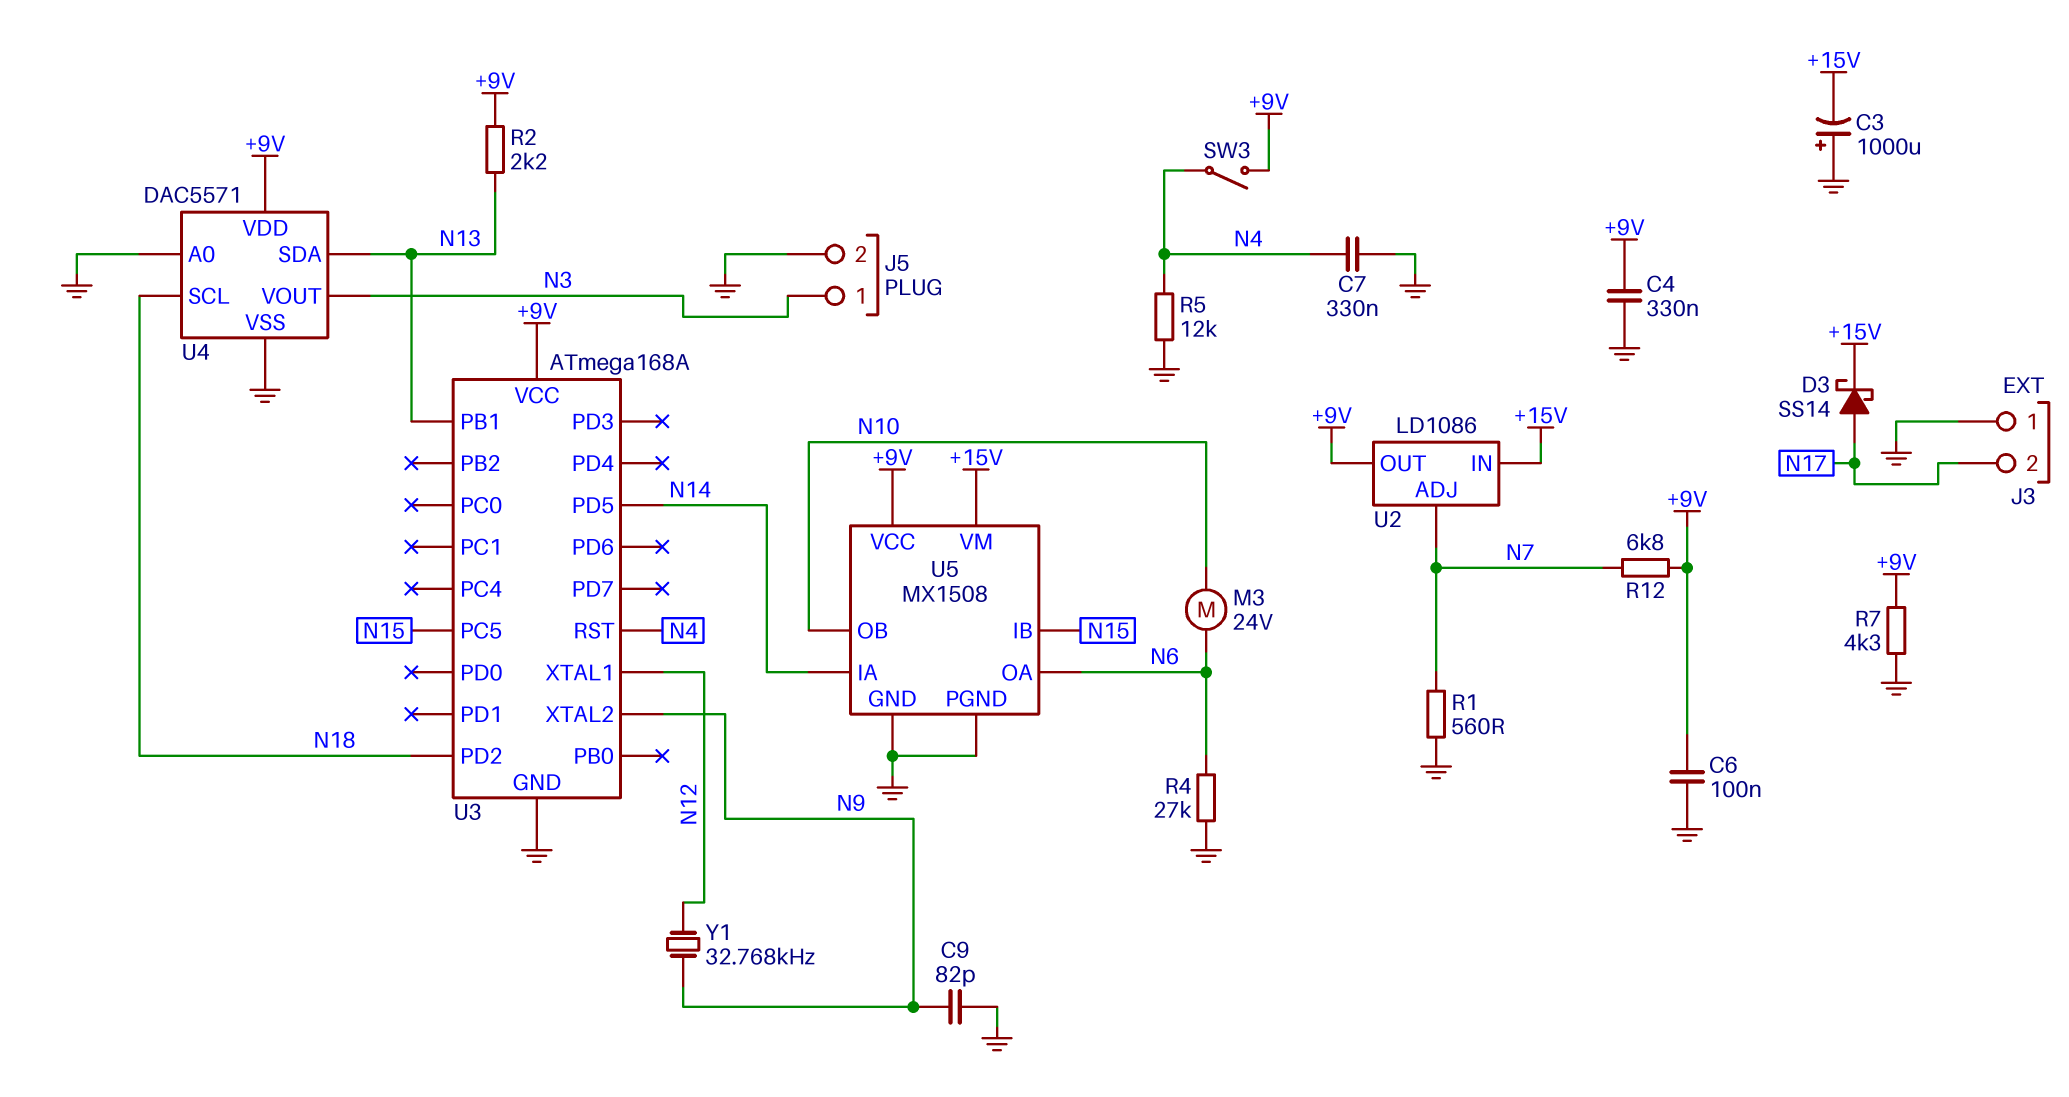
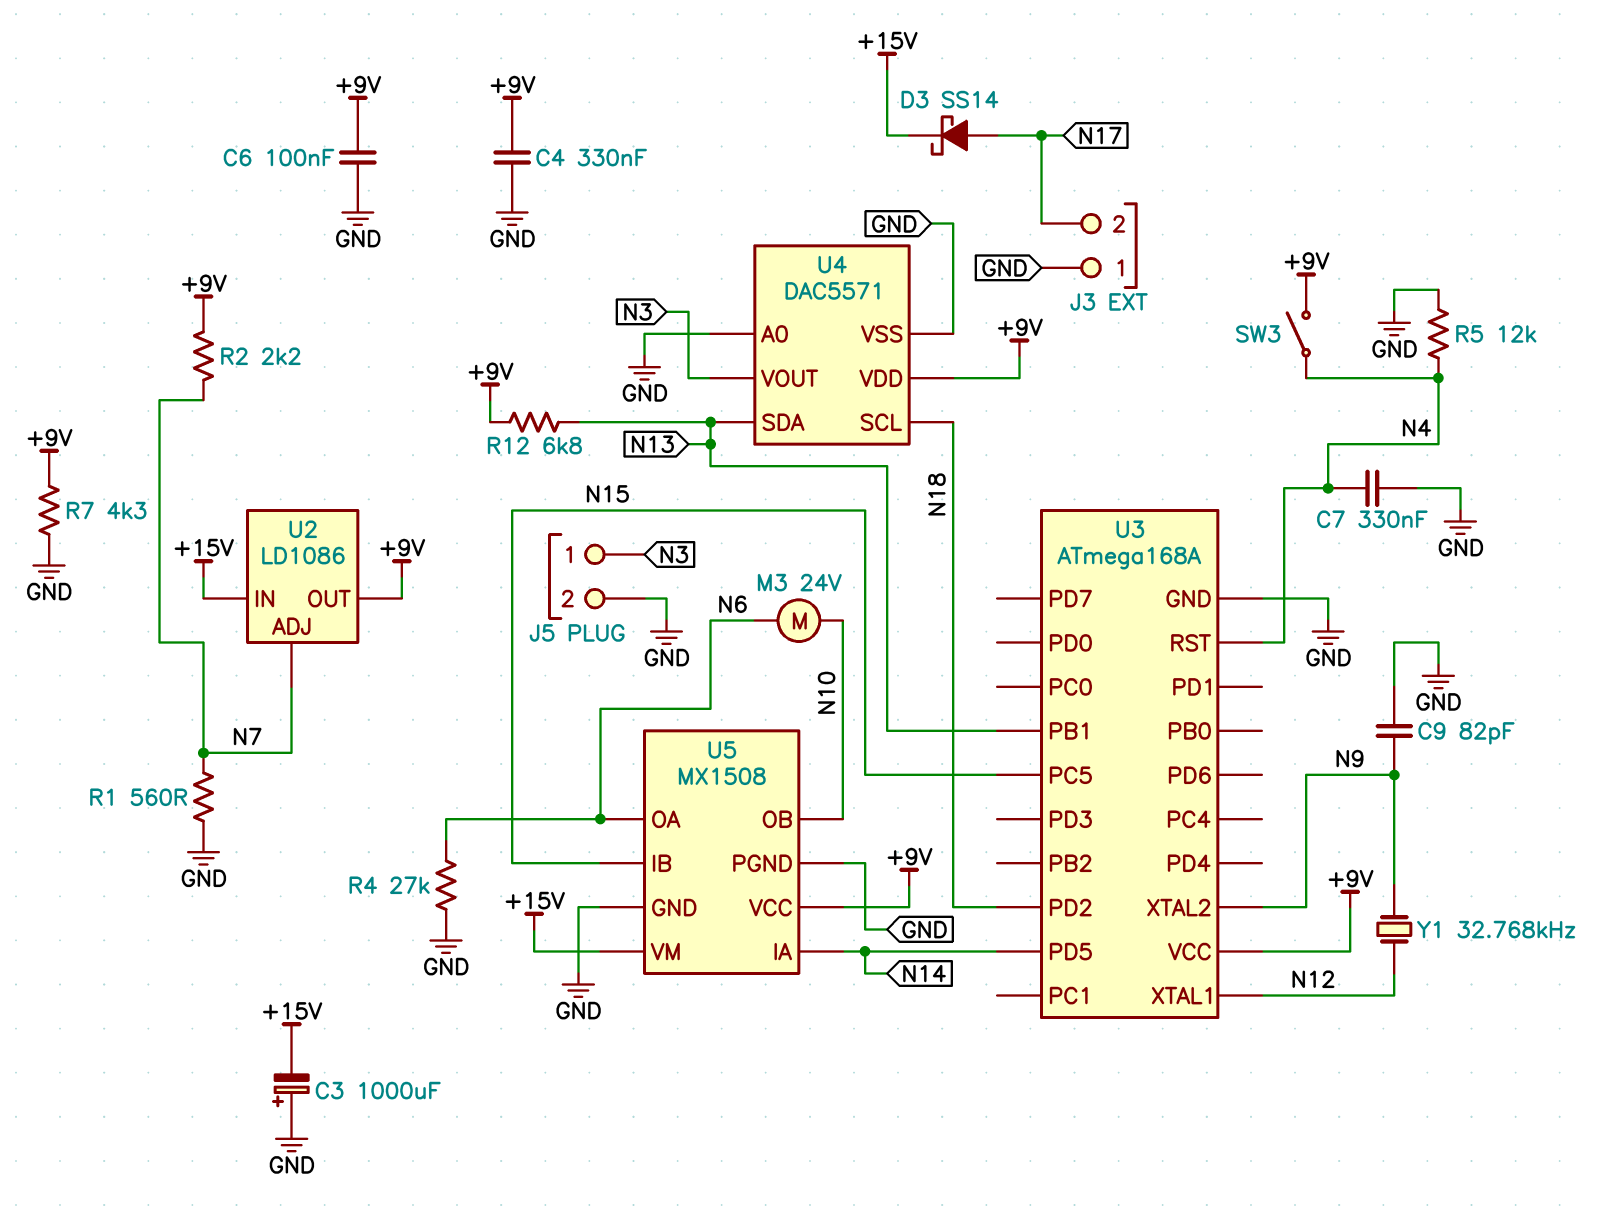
R2: 2.2k (+9V, N13) -> 2.2k (+9V, N7)
R12: 6.8k (+9V, N7) -> 6.8k (+9V, N13)

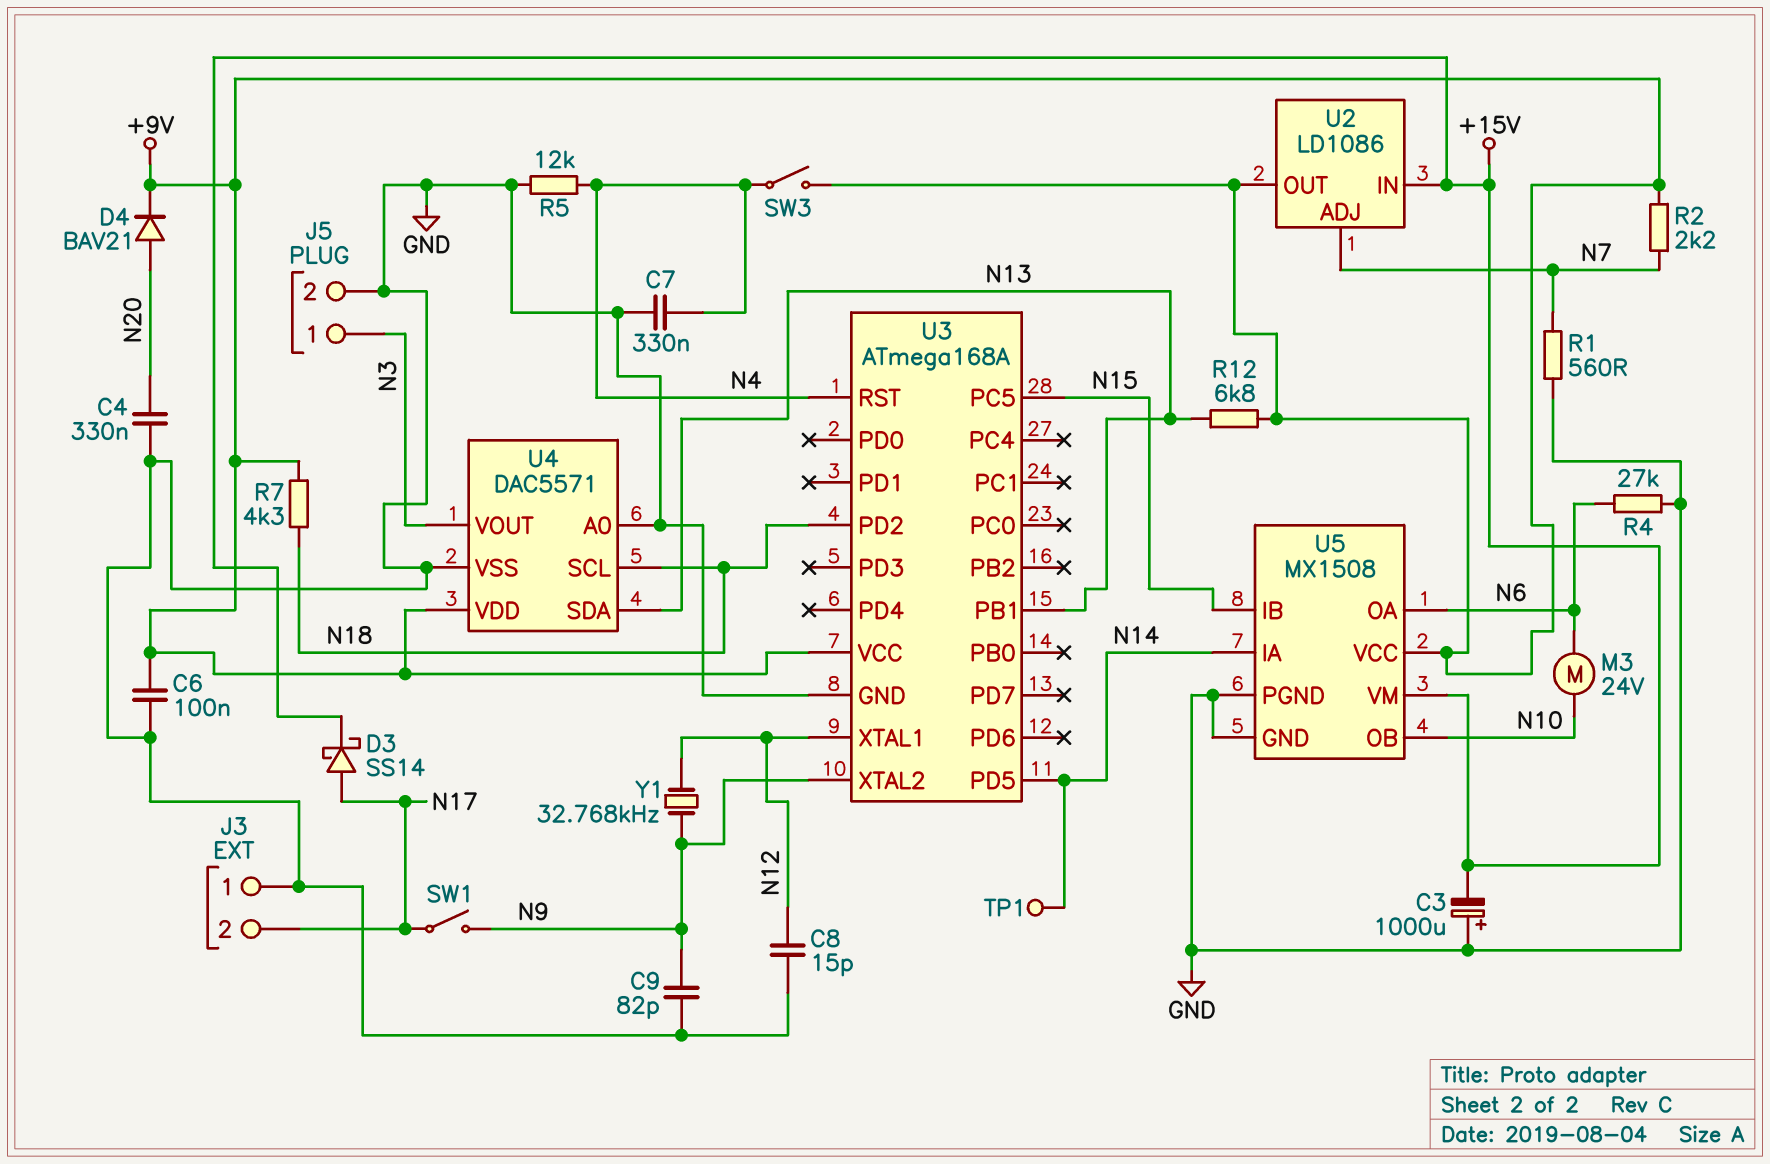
C4: 330nF (+9V, GND) -> 330nF (GND, N20)
C8: none -> 15pF (GND, N12)
D4: none -> diode BAV21 (A N20, K +9V)
R7: 4.3k (+9V, GND) -> 4.3k (+9V, N18)
SW1: none -> switch (N9, N17)
TP1: none -> test point (N14)

